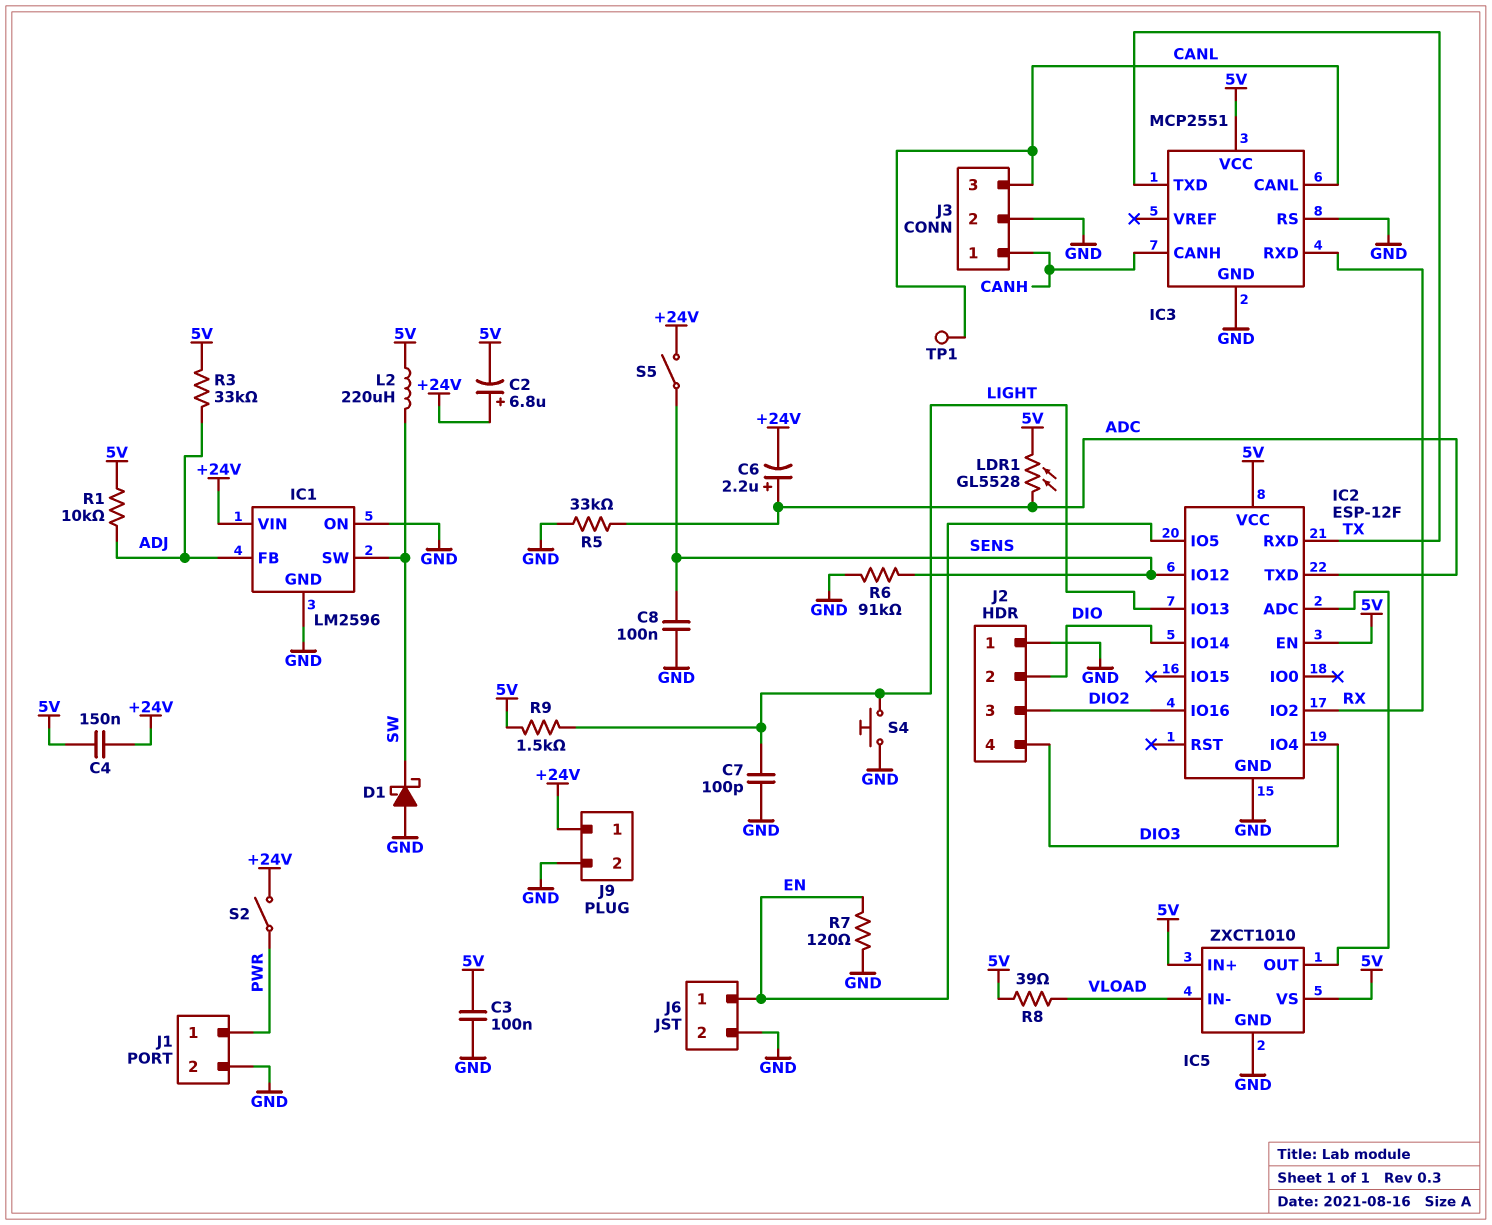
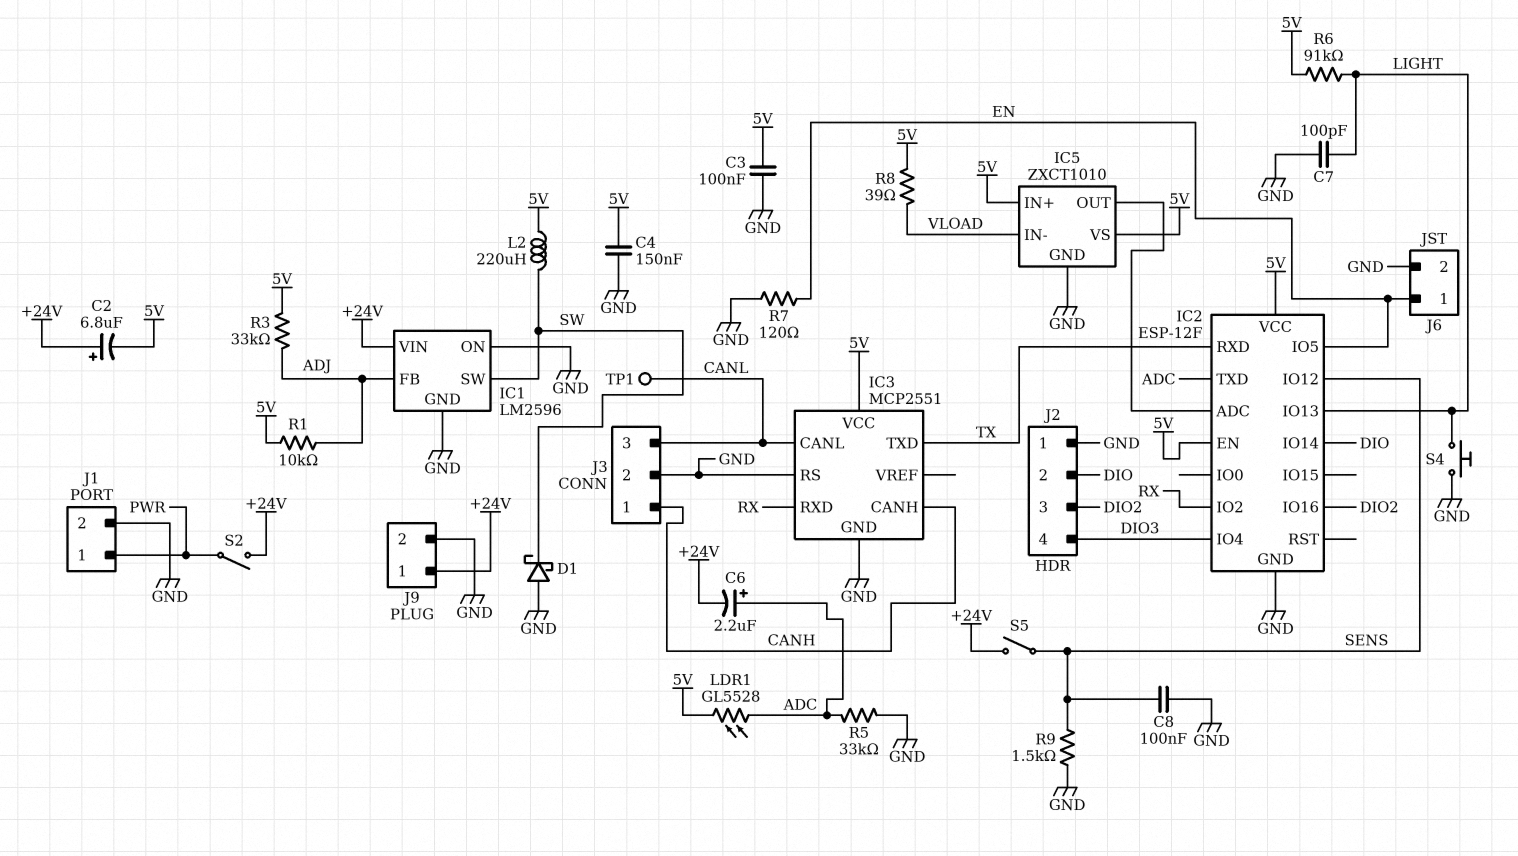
C4: 150nF (+24V, 5V) -> 150nF (5V, GND)
R6: 91k (GND, SENS) -> 91k (5V, LIGHT)
R9: 1.5k (5V, LIGHT) -> 1.5k (GND, SENS)

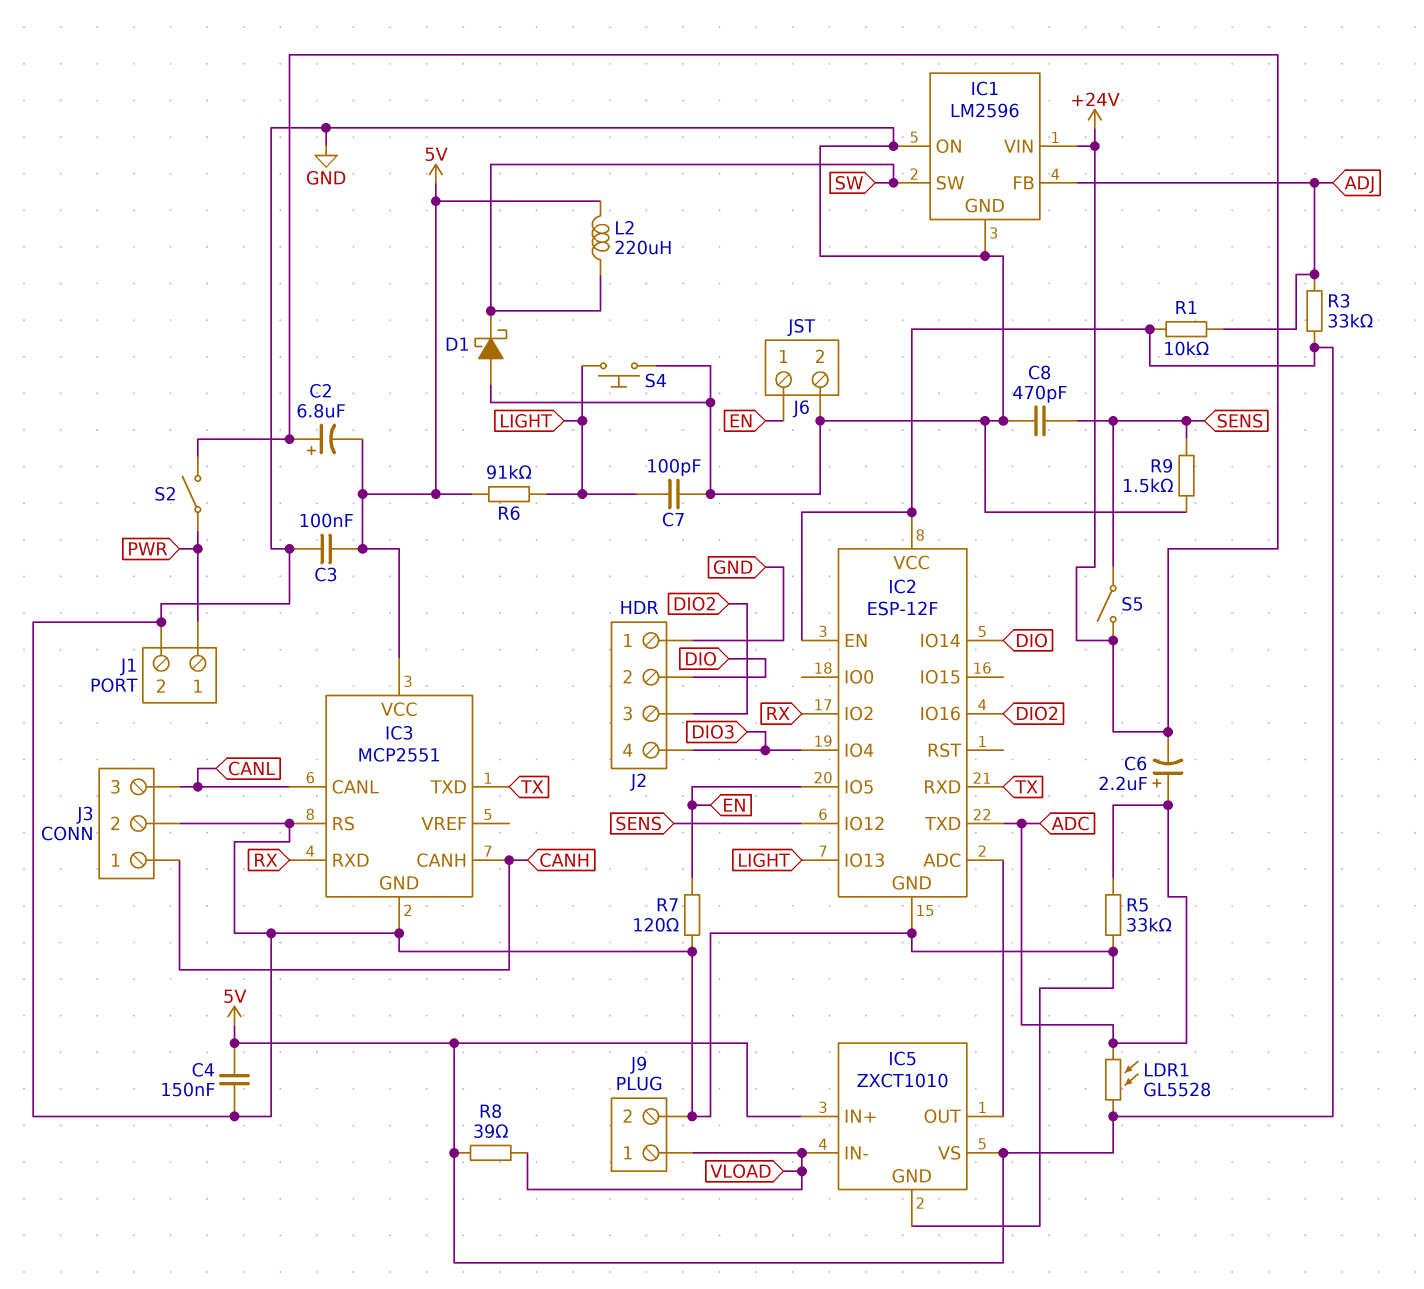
C8: 100nF (GND, SENS) -> 470pF (GND, SENS)
J9 pin 1: +24V -> VLOAD
TP1: test point (CANL) -> none

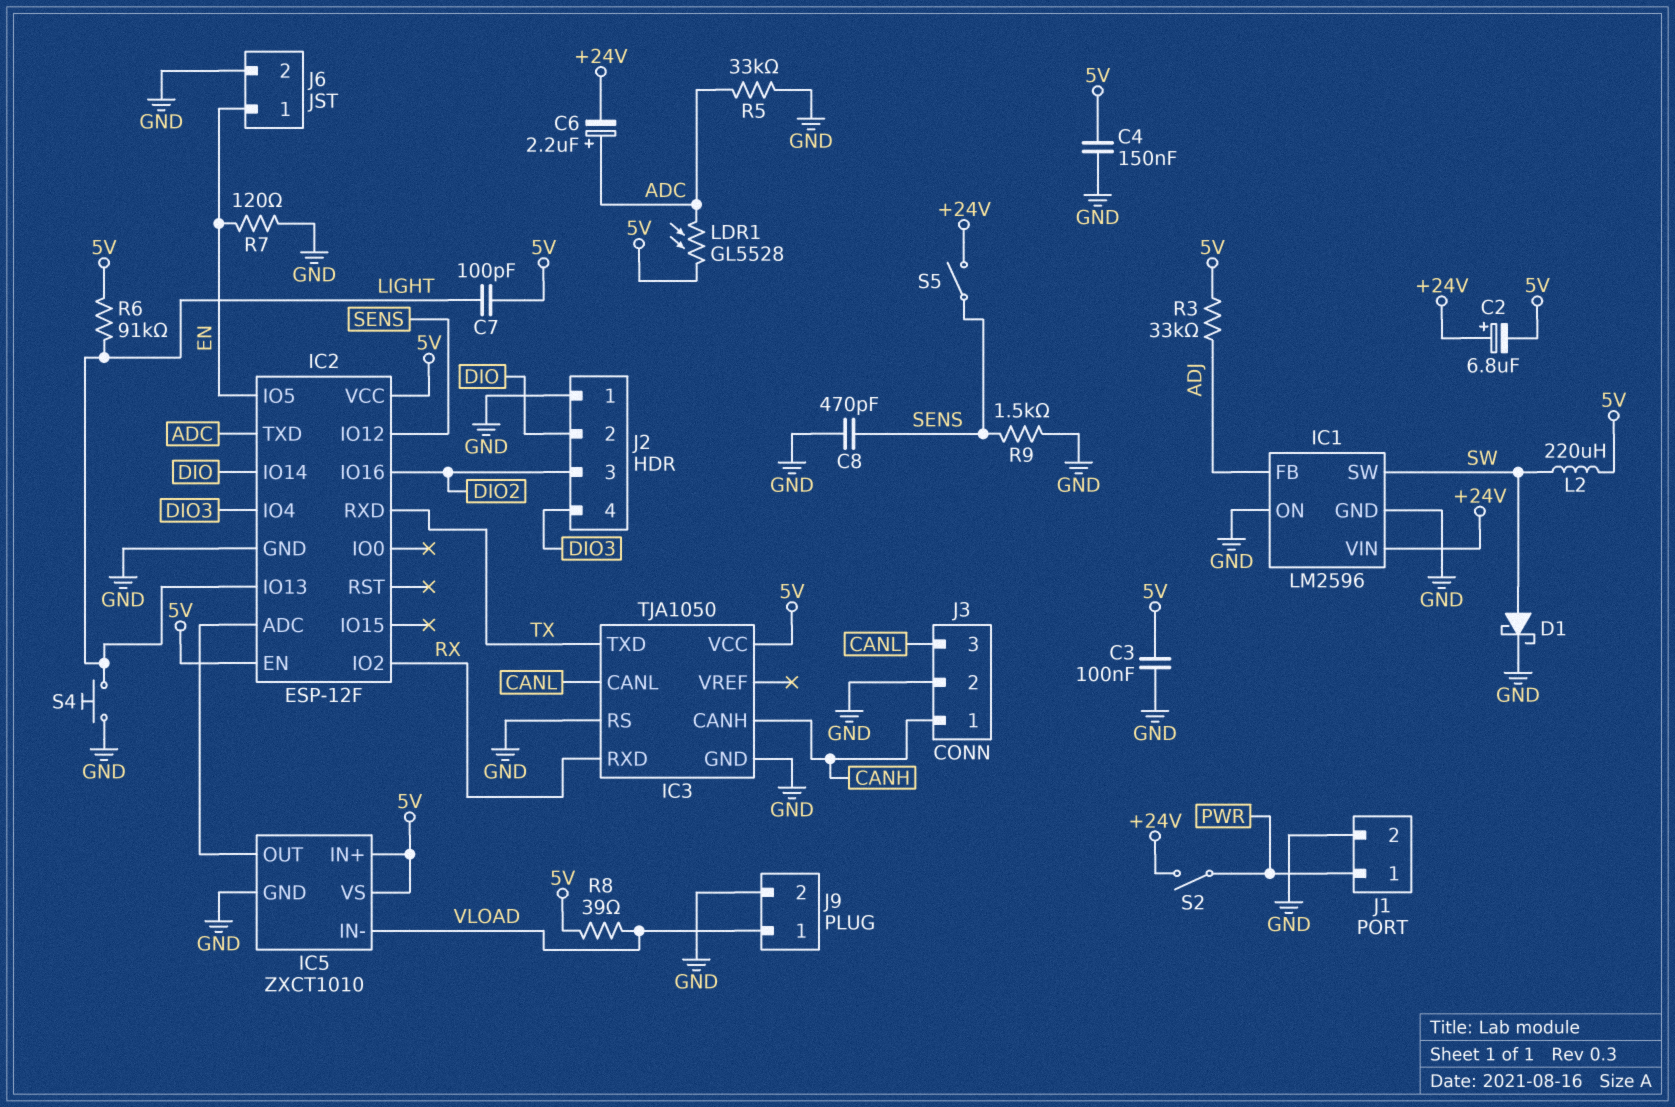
C7: 100pF (GND, LIGHT) -> 100pF (5V, LIGHT)
D1: schottky (A GND, K SW) -> schottky (A SW, K GND)
IC3: MCP2551 -> TJA1050
R1: 10k (5V, ADJ) -> none

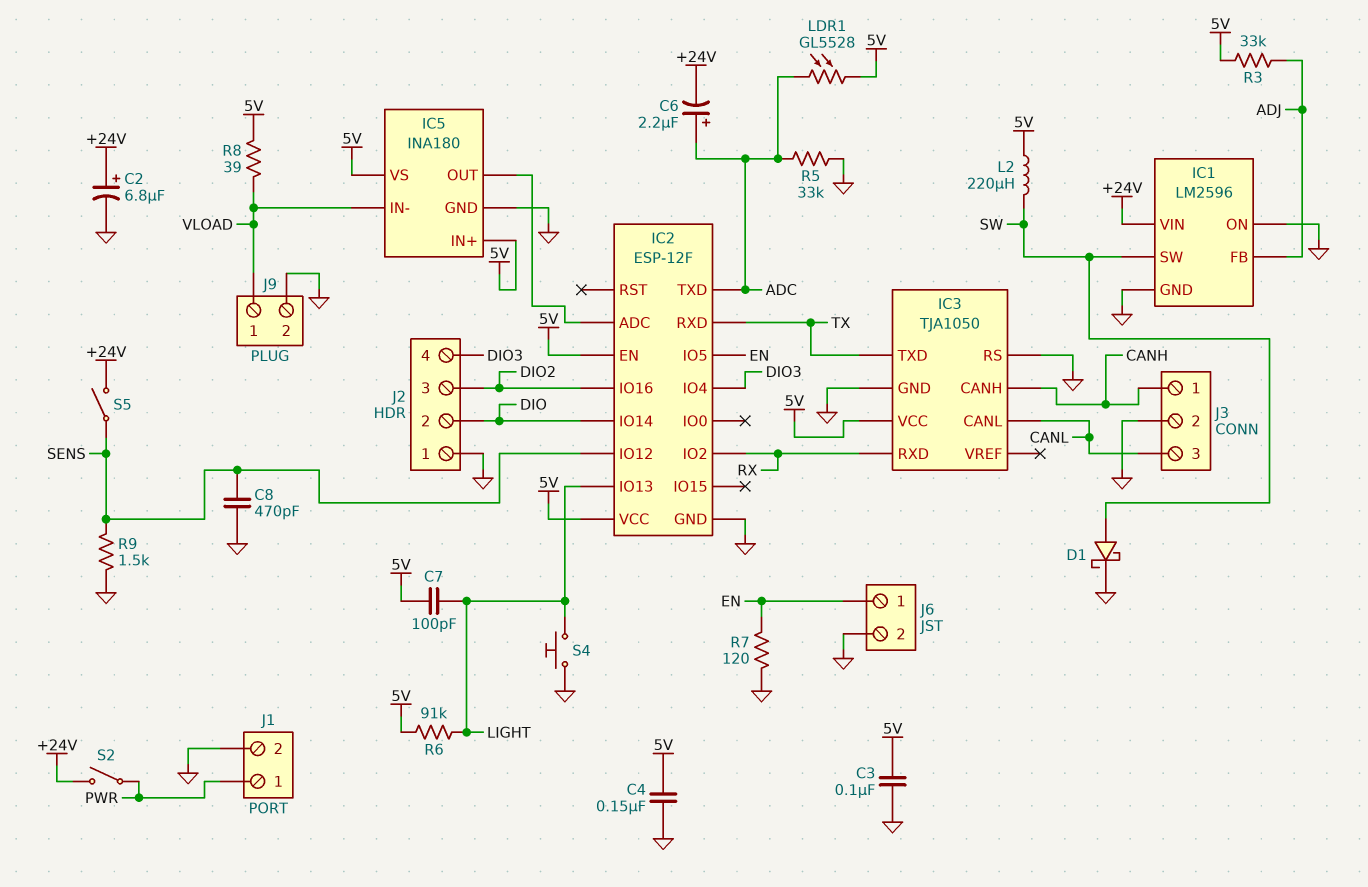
C2: 6.8uF (plus +24V, minus 5V) -> 6.8uF (plus +24V, minus GND)
IC5: ZXCT1010 -> INA180

